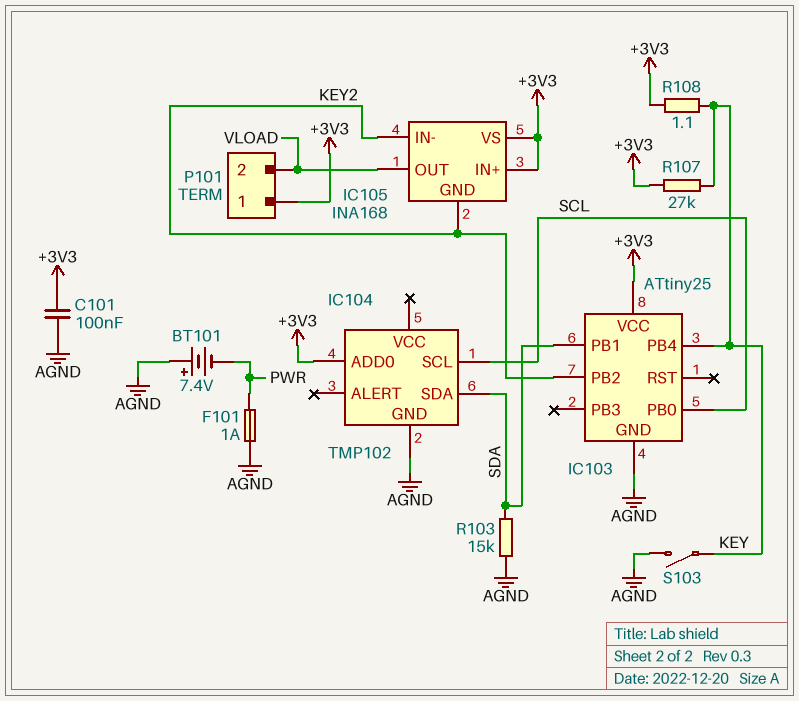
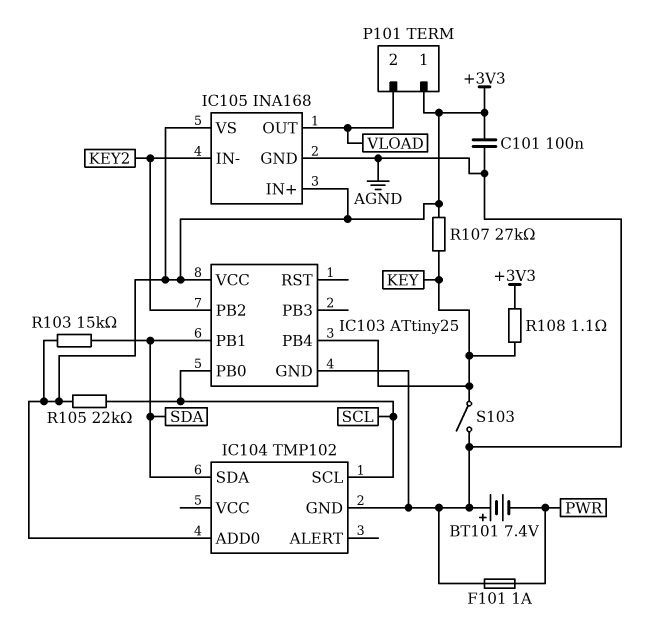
IC105 pin GND: KEY2 -> AGND
R103: 15k (AGND, SDA) -> 15k (+3V3, SDA)
R105: none -> 22k (+3V3, SCL)

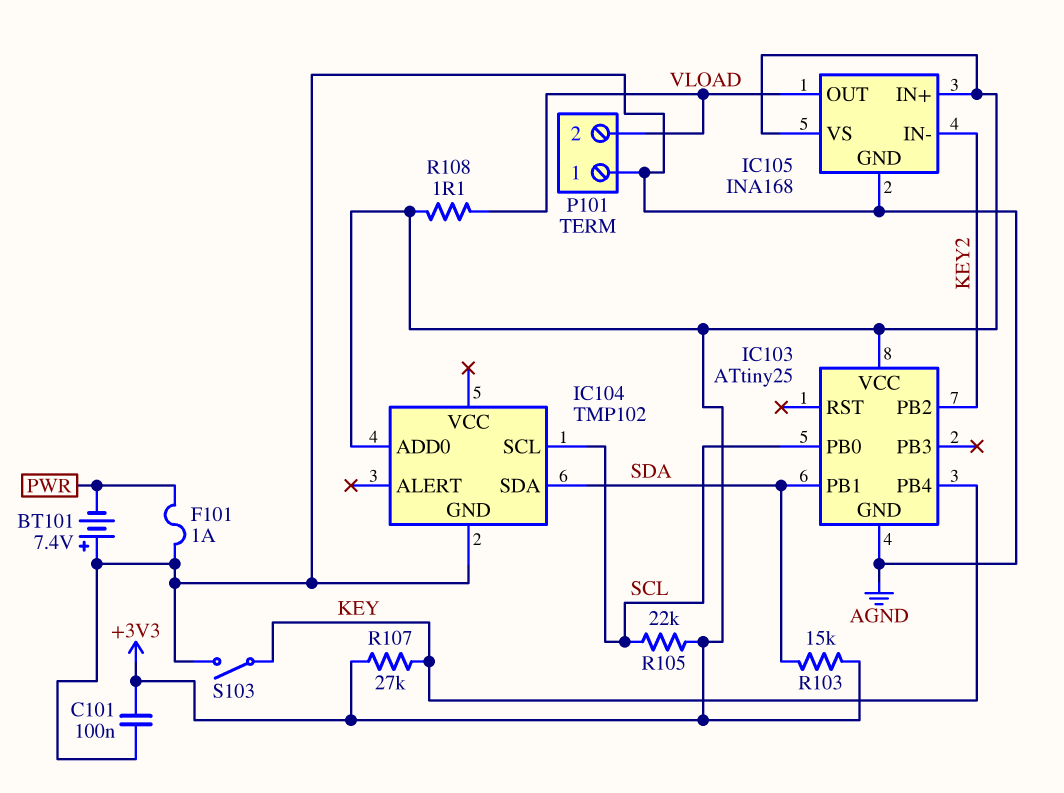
P101 pin 1: +3V3 -> AGND
R108: 1.1 (+3V3, KEY) -> 1.1 (+3V3, VLOAD)

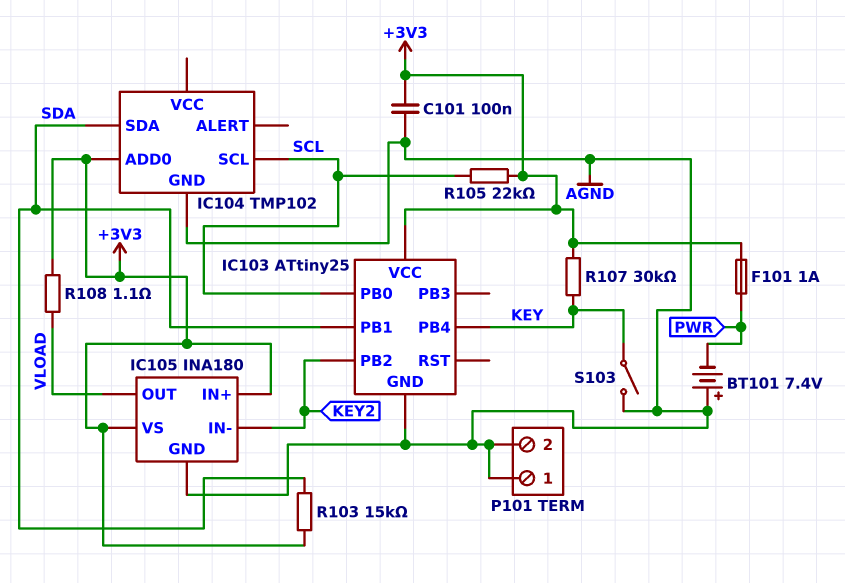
F101: 1A (AGND, PWR) -> 1A (+3V3, PWR)
IC105: INA168 -> INA180
P101 pin 2: VLOAD -> AGND
R107: 27k (+3V3, KEY) -> 30k (+3V3, KEY)

